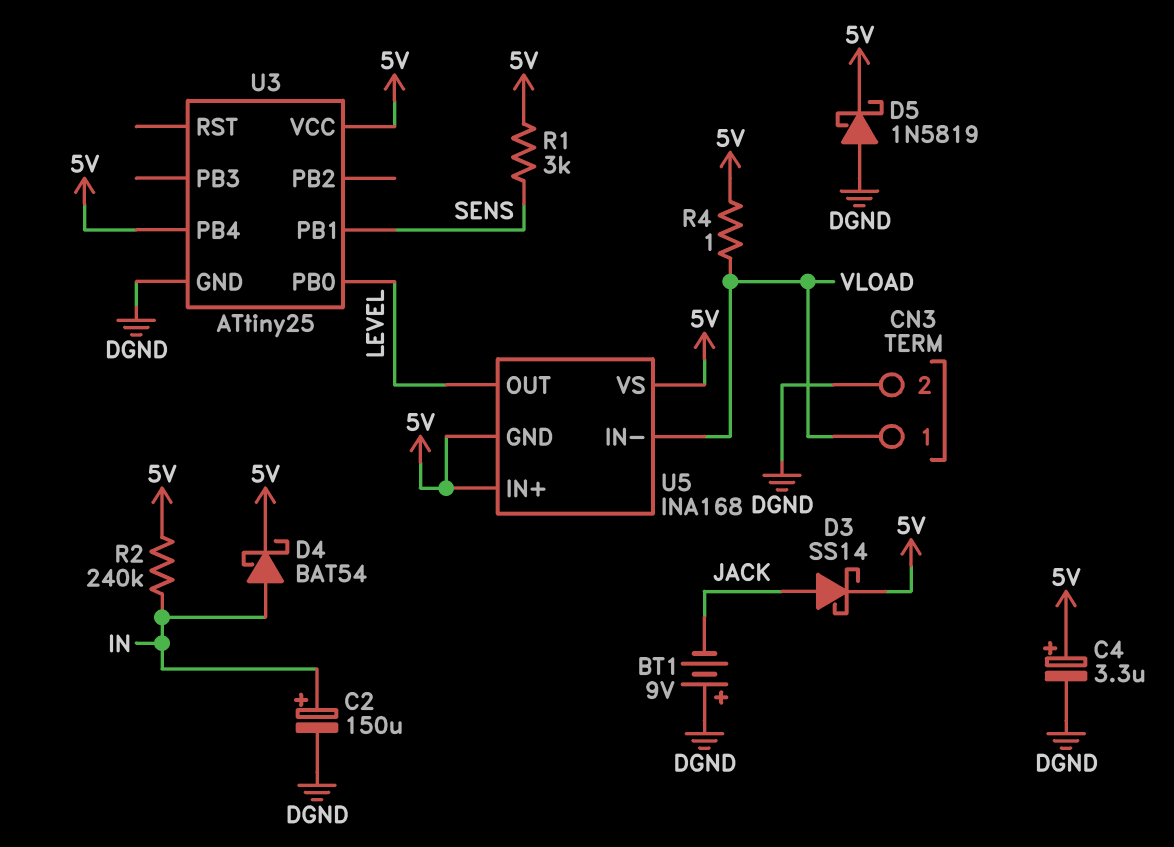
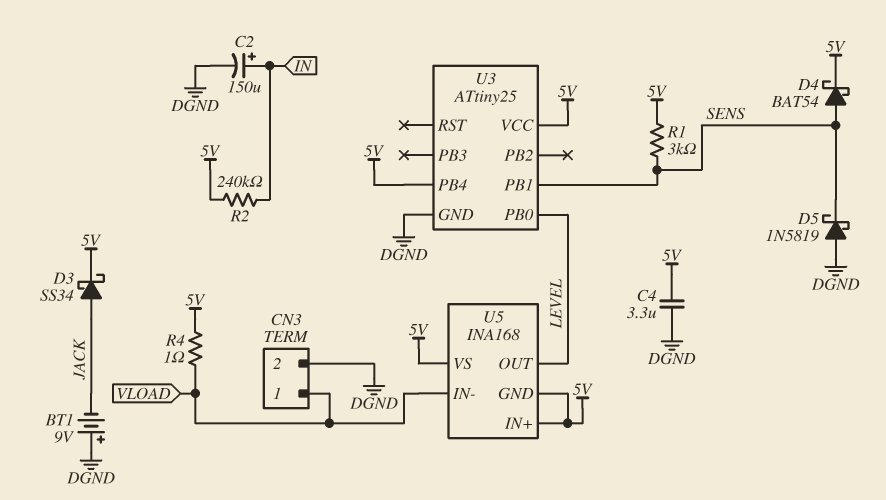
C4: 3.3uF (plus 5V, minus DGND) -> 3.3uF (5V, DGND)
D3: schottky SS14 (A JACK, K 5V) -> schottky SS34 (A JACK, K 5V)
D4: schottky BAT54 (A IN, K 5V) -> schottky BAT54 (A SENS, K 5V)
D5: schottky 1N5819 (A DGND, K 5V) -> schottky 1N5819 (A DGND, K SENS)

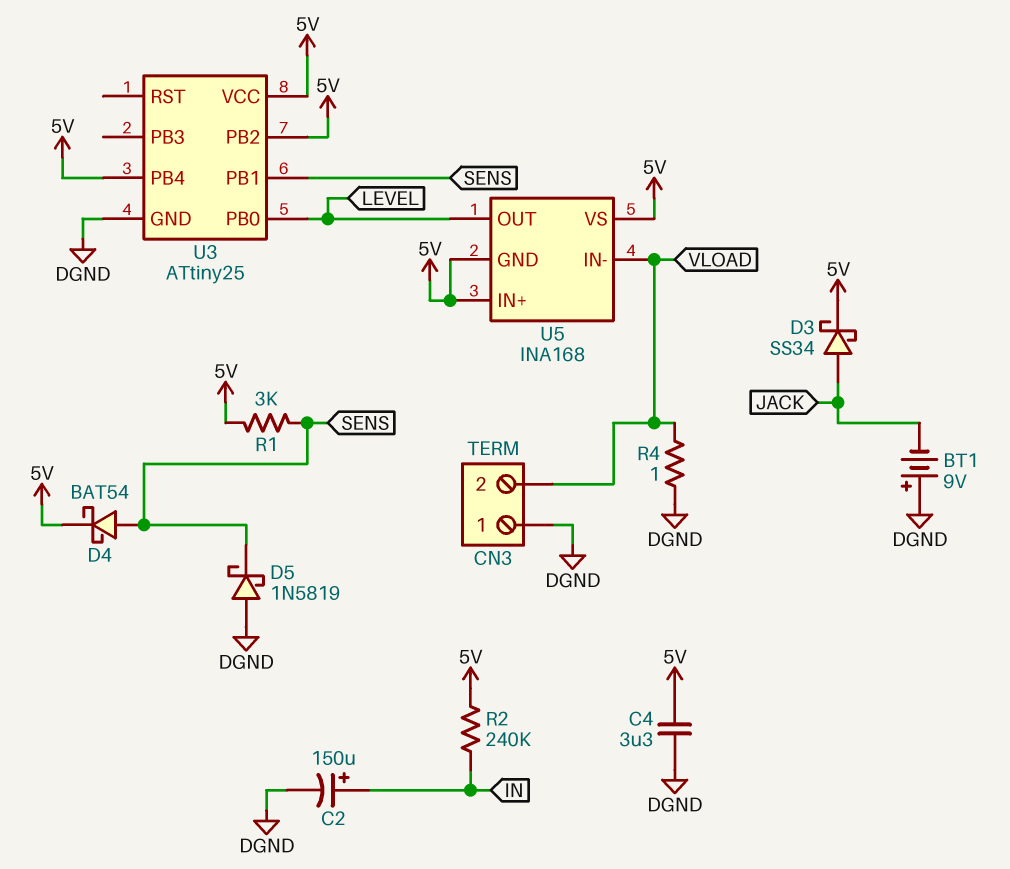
CN3 pin 1: VLOAD -> DGND
CN3 pin 2: DGND -> VLOAD
R4: 1 (5V, VLOAD) -> 1 (DGND, VLOAD)
U3 pin PB2: none -> 5V

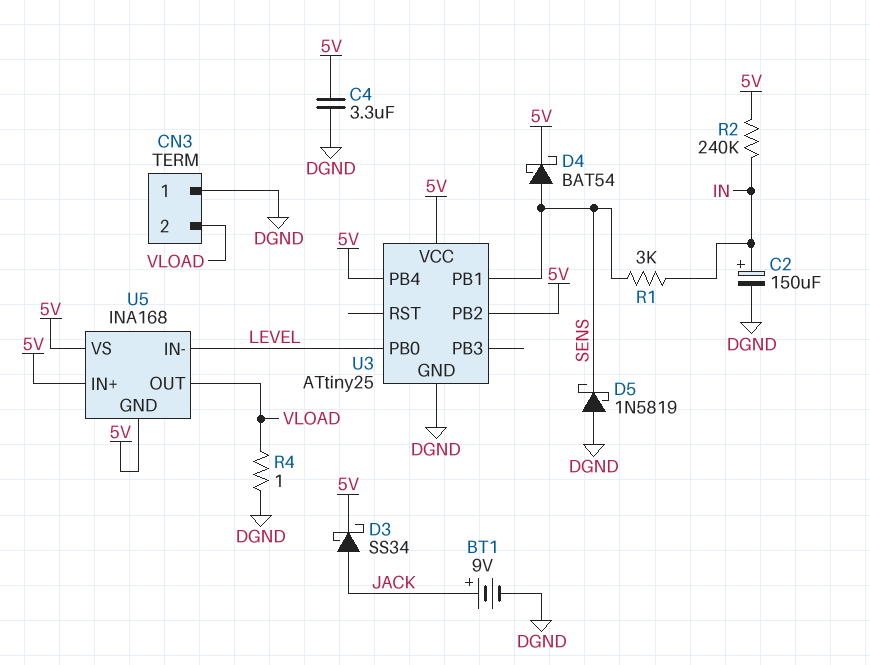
BT1: 9V (plus DGND, minus JACK) -> 9V (plus JACK, minus DGND)
R1: 3k (5V, SENS) -> 3k (IN, SENS)
U5 pin IN-: VLOAD -> LEVEL
U5 pin OUT: LEVEL -> VLOAD

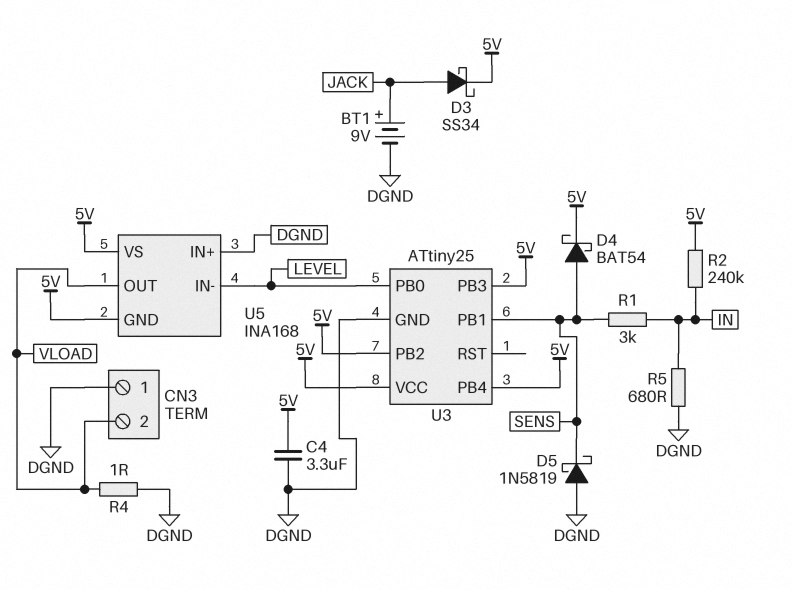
C2: 150uF (plus IN, minus DGND) -> none
R5: none -> 680 (DGND, IN)
U3 pin PB3: none -> 5V
U5 pin IN+: 5V -> DGND

